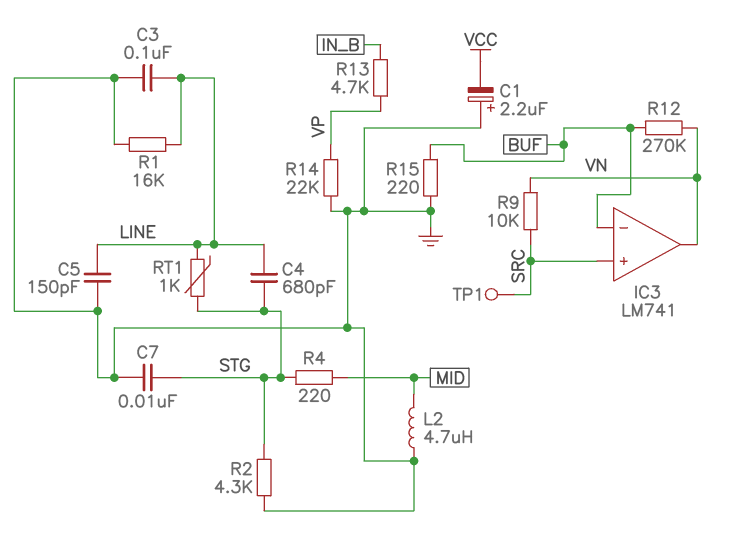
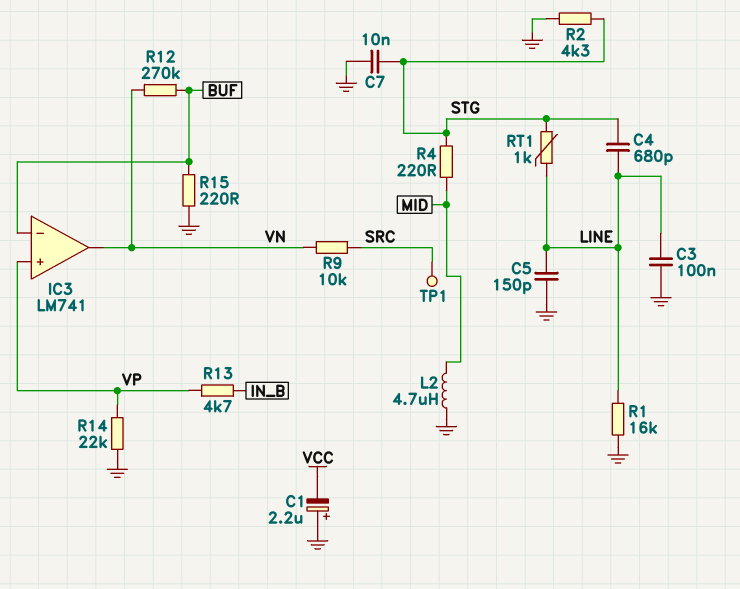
IC3 pin in+: SRC -> VP

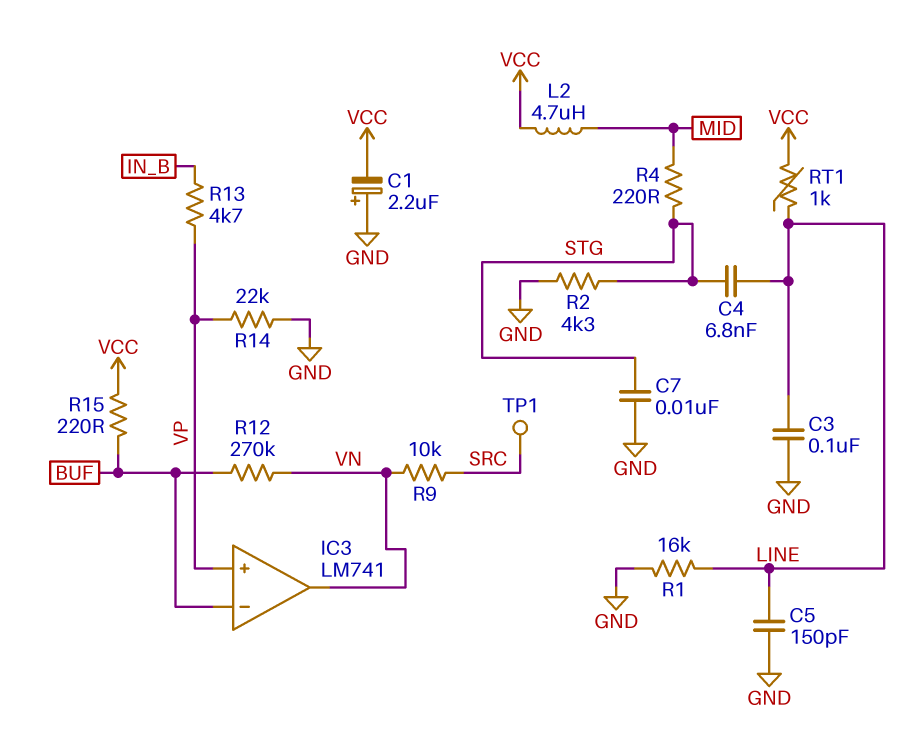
C4: 680pF (LINE, STG) -> 6.8nF (LINE, STG)
L2: 4.7uH (GND, MID) -> 4.7uH (MID, VCC)
R15: 220 (BUF, GND) -> 220 (BUF, VCC)
RT1: 1k (LINE, STG) -> 1k (LINE, VCC)

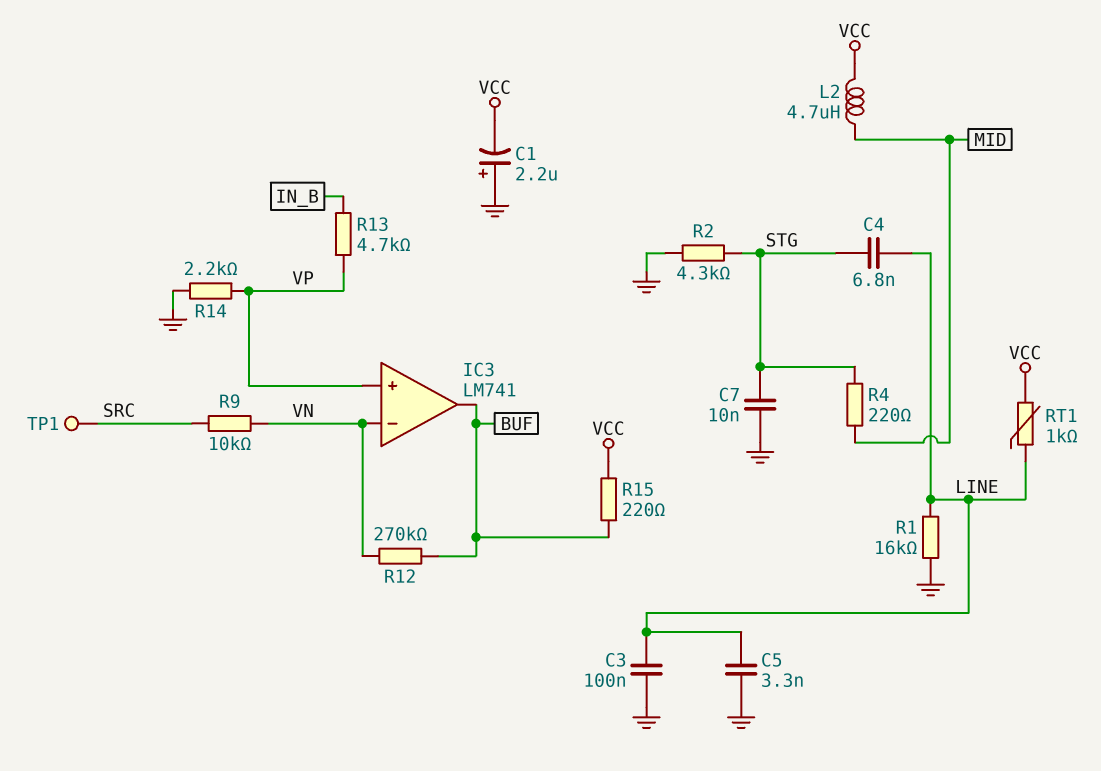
C5: 150pF (GND, LINE) -> 3.3nF (GND, LINE)
IC3 pin in-: BUF -> VN
IC3 pin out: VN -> BUF
R14: 22k (GND, VP) -> 2.2k (GND, VP)

